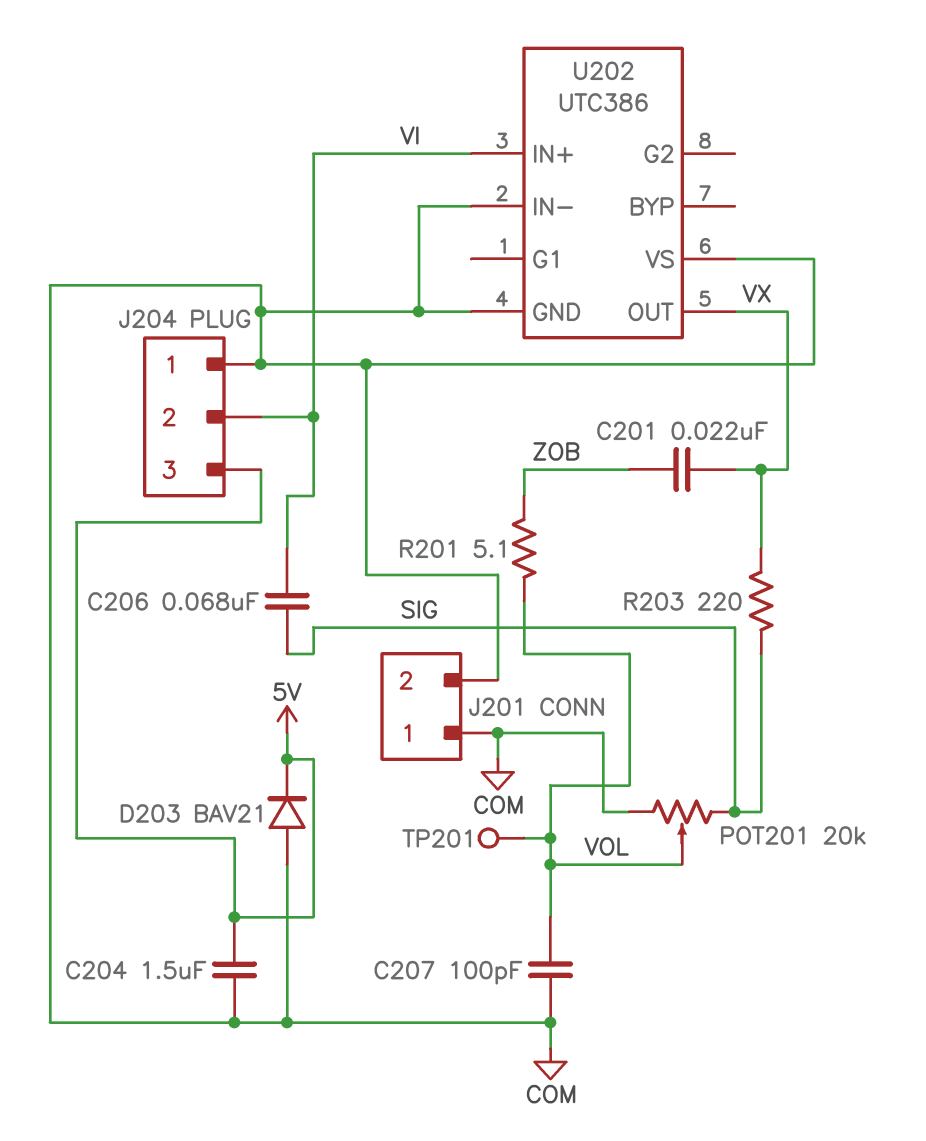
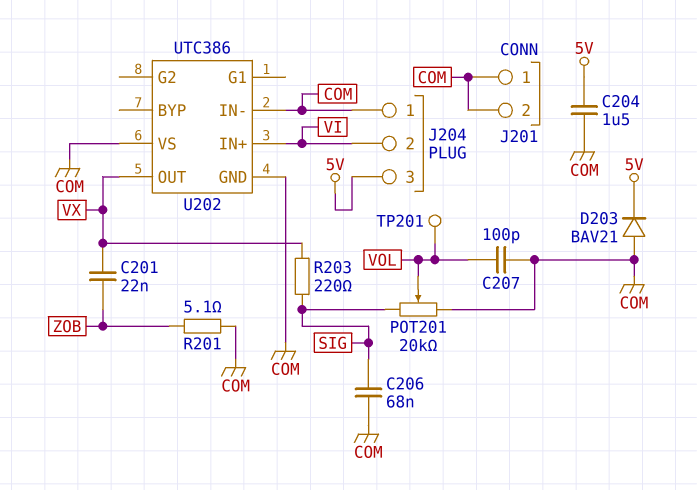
C206: 68nF (SIG, VI) -> 68nF (COM, SIG)
R201: 5.1 (VOL, ZOB) -> 5.1 (COM, ZOB)

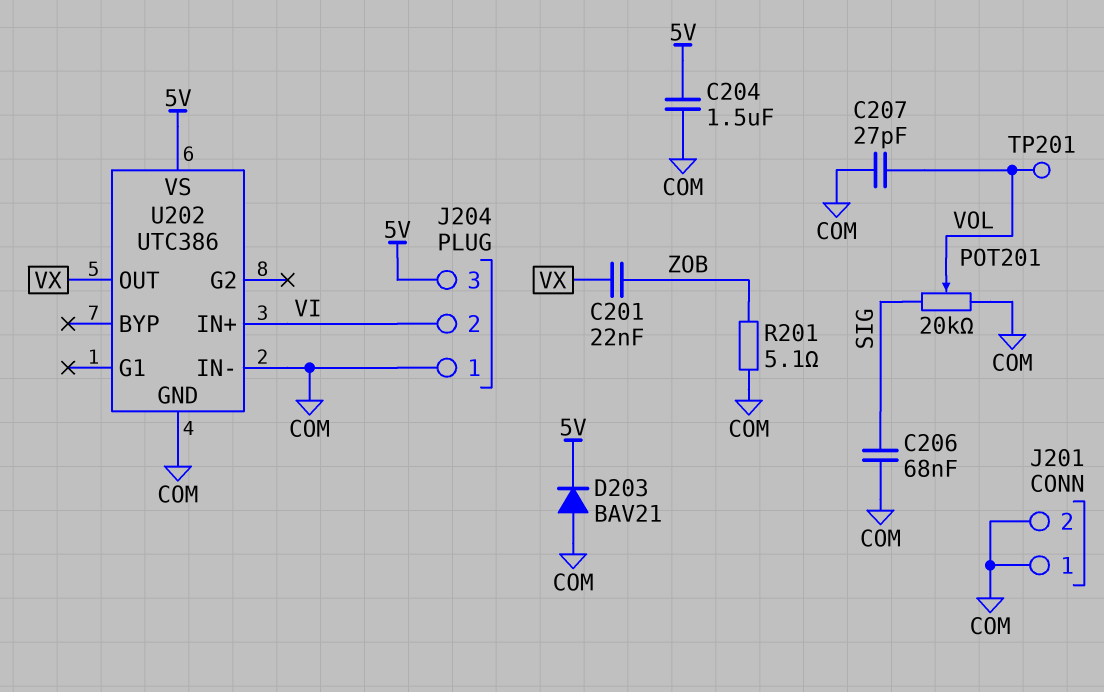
C207: 100pF (COM, VOL) -> 27pF (COM, VOL)
R203: 220 (SIG, VX) -> none
U202 pin VS: COM -> 5V

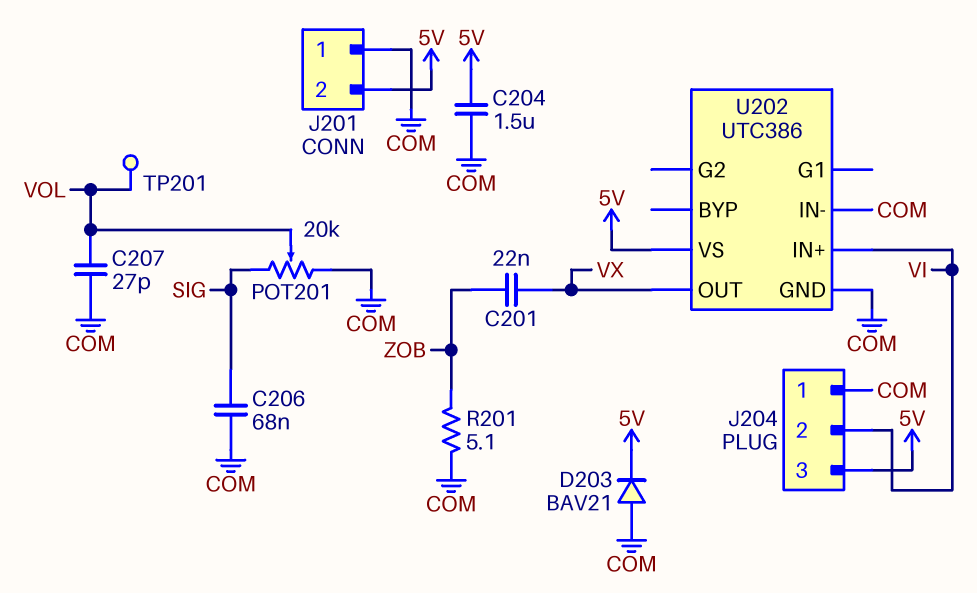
J201 pin 2: COM -> 5V

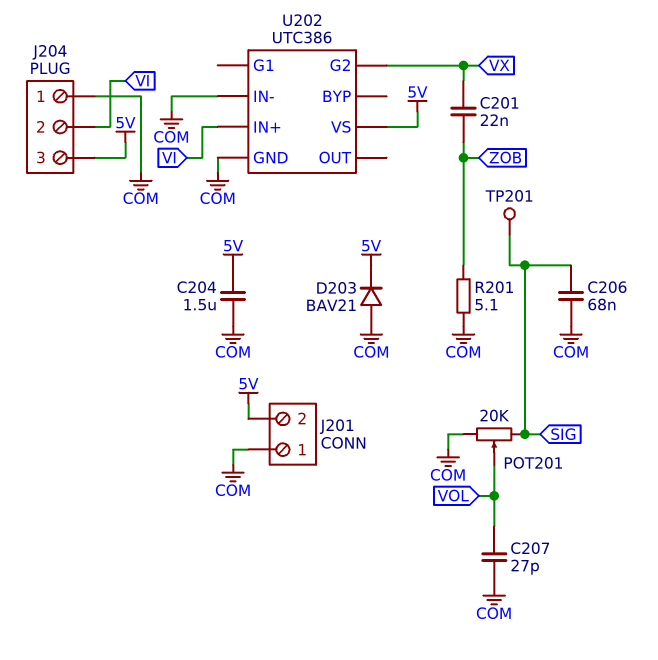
TP201: test point (VOL) -> test point (SIG)
U202 pin G2: none -> VX
U202 pin OUT: VX -> none

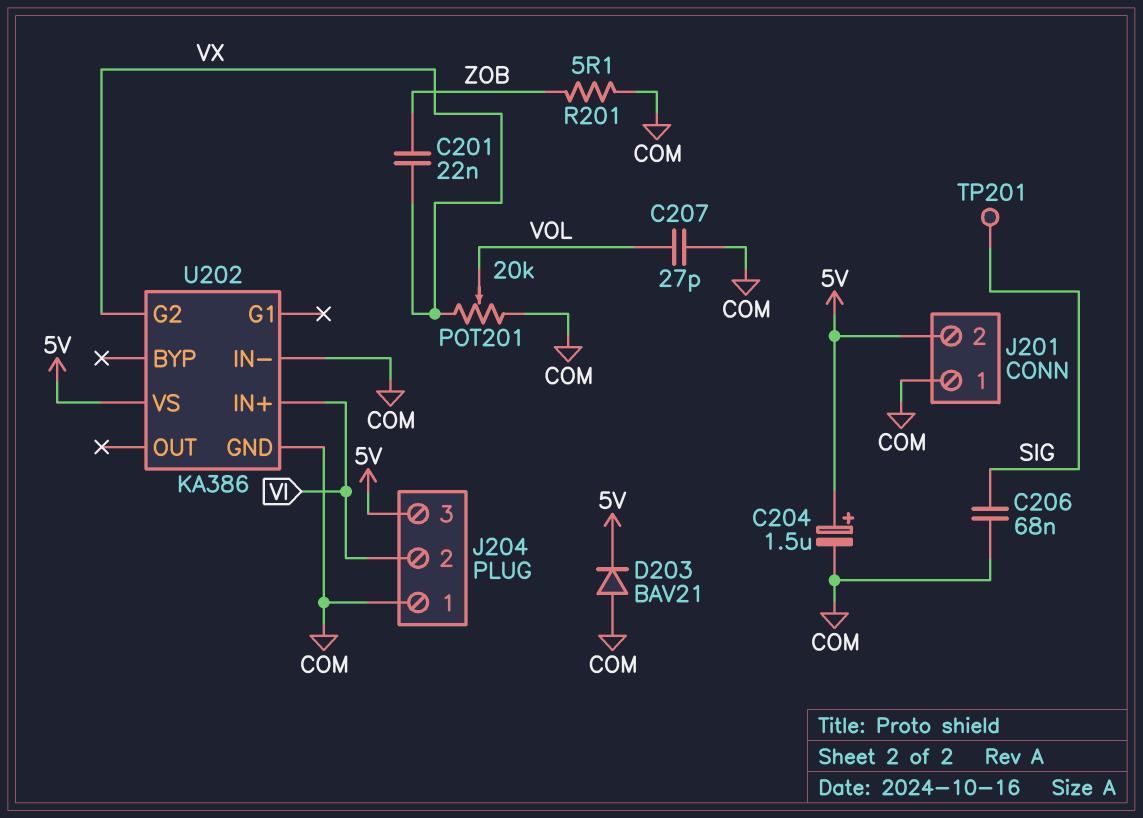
C204: 1.5uF (5V, COM) -> 1.5uF (plus 5V, minus COM)
POT201: 20k (COM, SIG, wiper VOL) -> 20k (COM, VX, wiper VOL)
U202: UTC386 -> KA386

